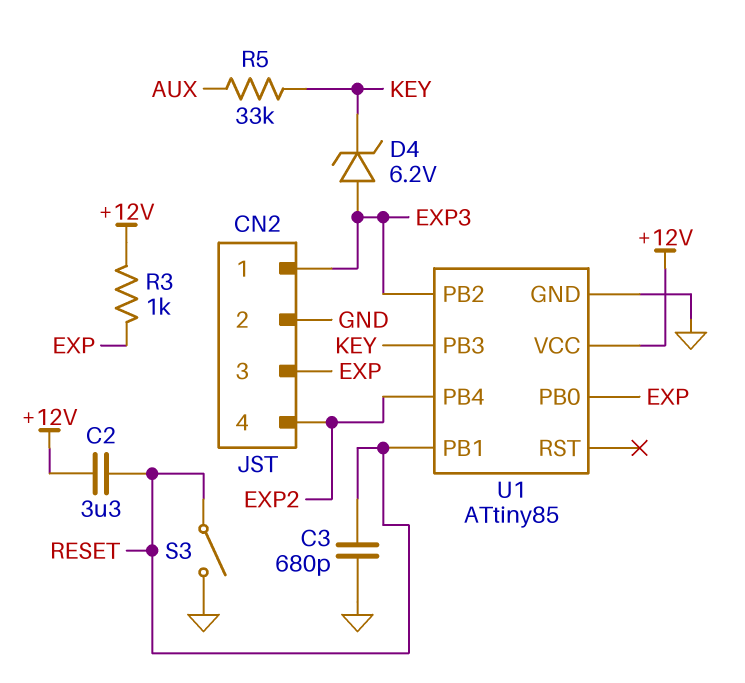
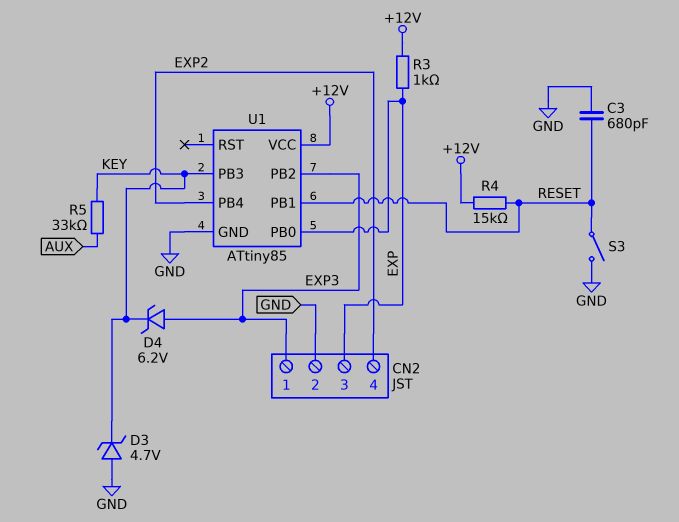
C2: 3.3uF (+12V, RESET) -> none
D3: none -> zener 4.7V (A GND, K KEY)
R4: none -> 15k (+12V, RESET)

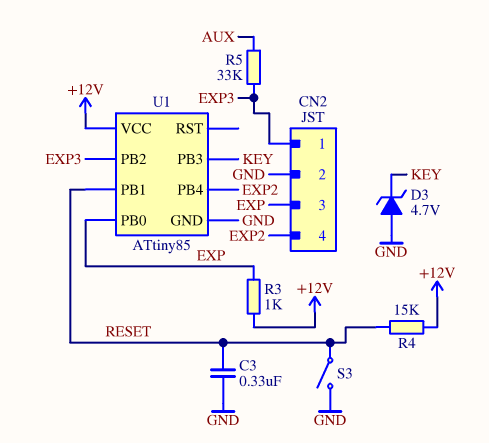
C3: 680pF (GND, RESET) -> 330nF (GND, RESET)
D4: zener 6.2V (A EXP3, K KEY) -> none
R5: 33k (AUX, KEY) -> 33k (AUX, EXP3)

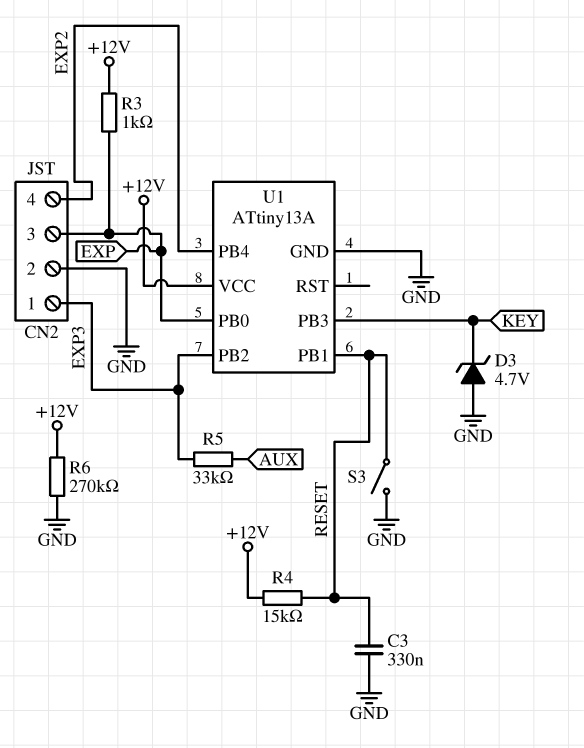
R6: none -> 270k (+12V, GND)
U1: ATtiny85 -> ATtiny13A

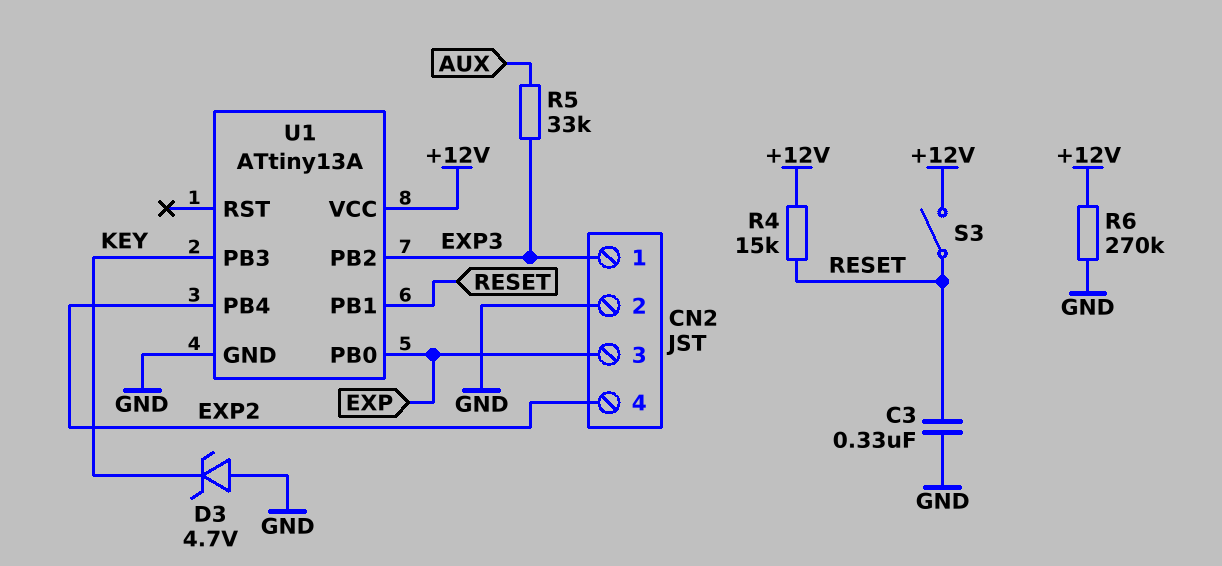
R3: 1k (+12V, EXP) -> none
S3: switch (GND, RESET) -> switch (+12V, RESET)

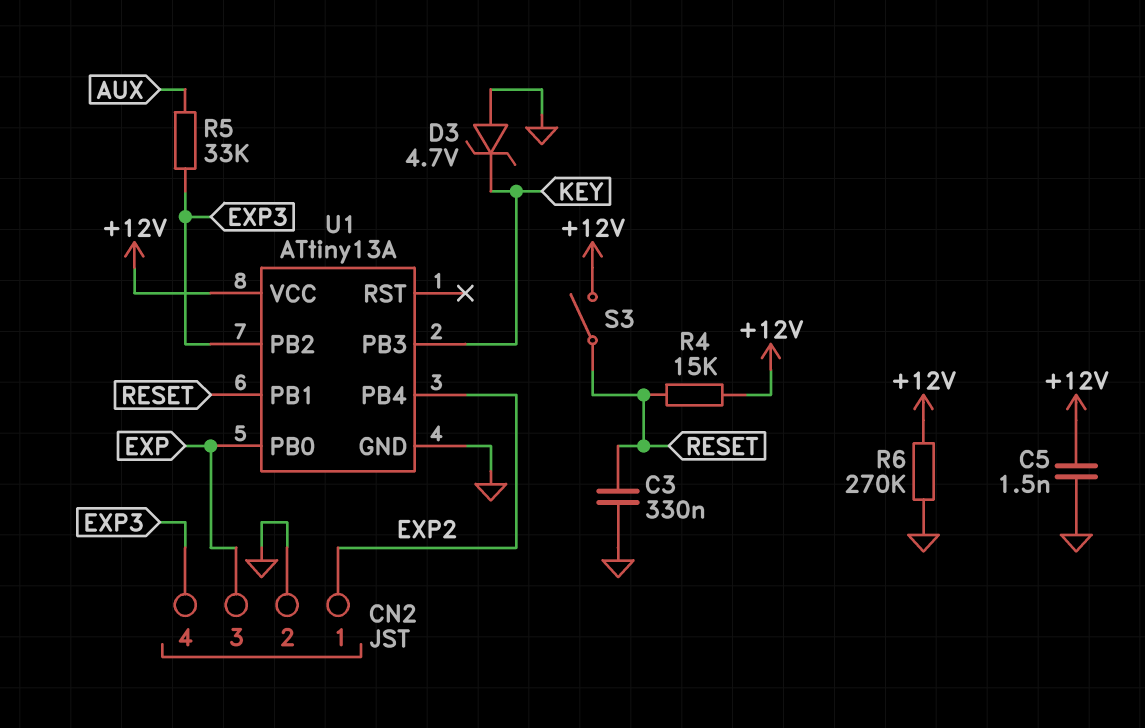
C5: none -> 1.5nF (+12V, GND)
CN2 pin 1: EXP3 -> EXP2
CN2 pin 4: EXP2 -> EXP3

